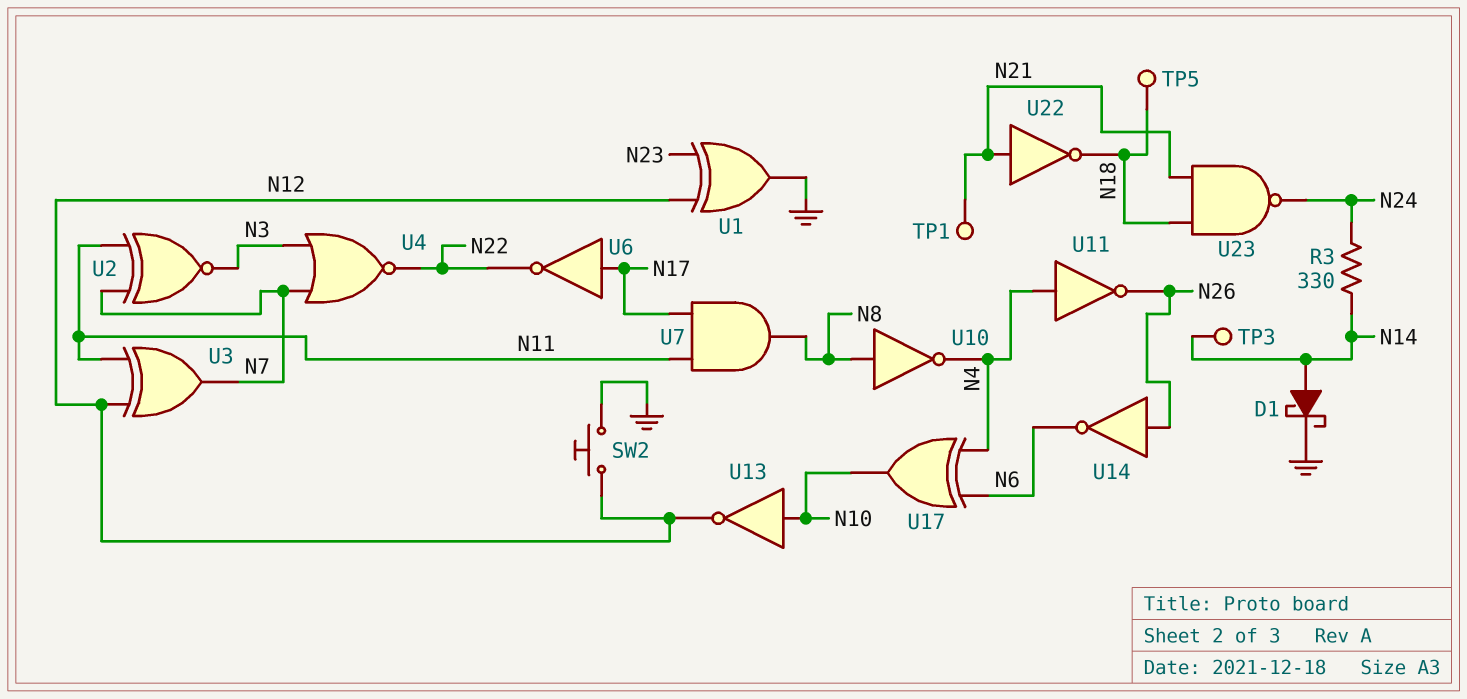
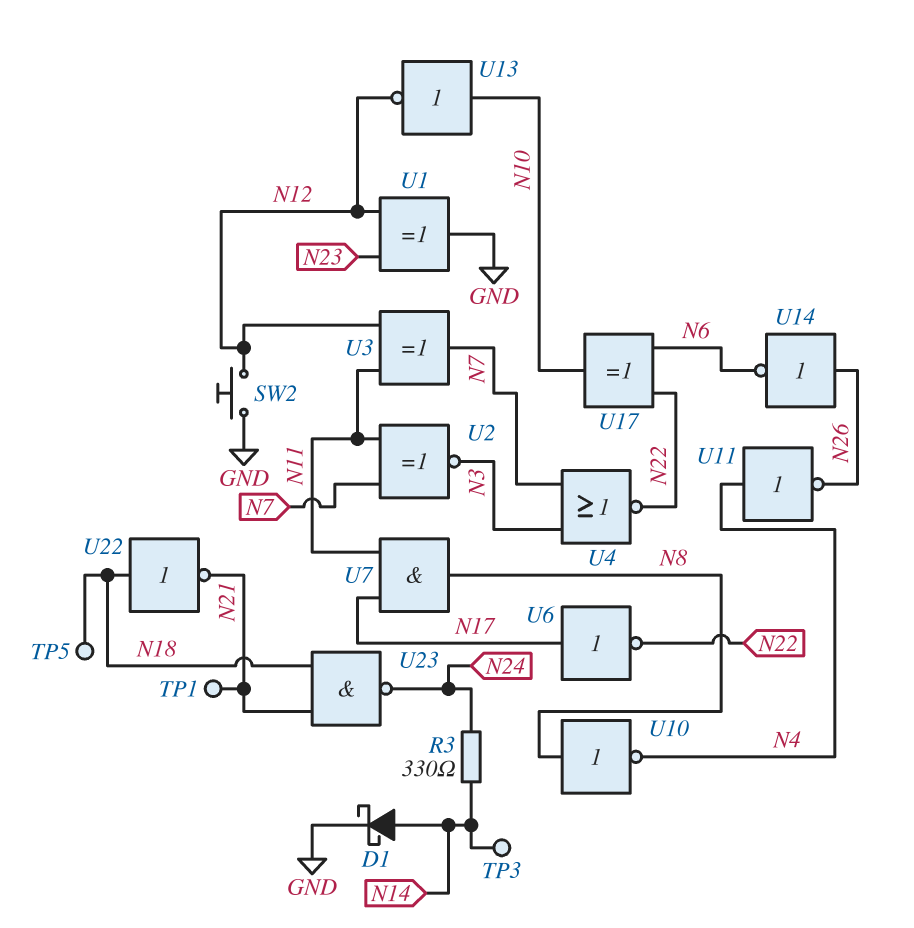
U17: XOR (in N4, in N6, out N10) -> XOR (in N6, in N22, out N10)
U22: NOT (in N21, out N18) -> NOT (in N18, out N21)

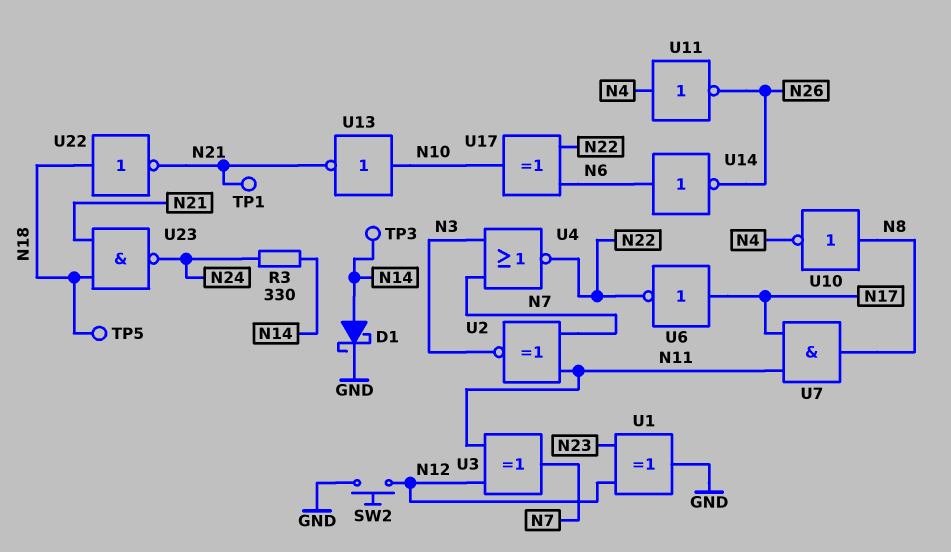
U13: NOT (in N10, out N12) -> NOT (in N10, out N21)
U14: NOT (in N26, out N6) -> NOT (in N6, out N26)

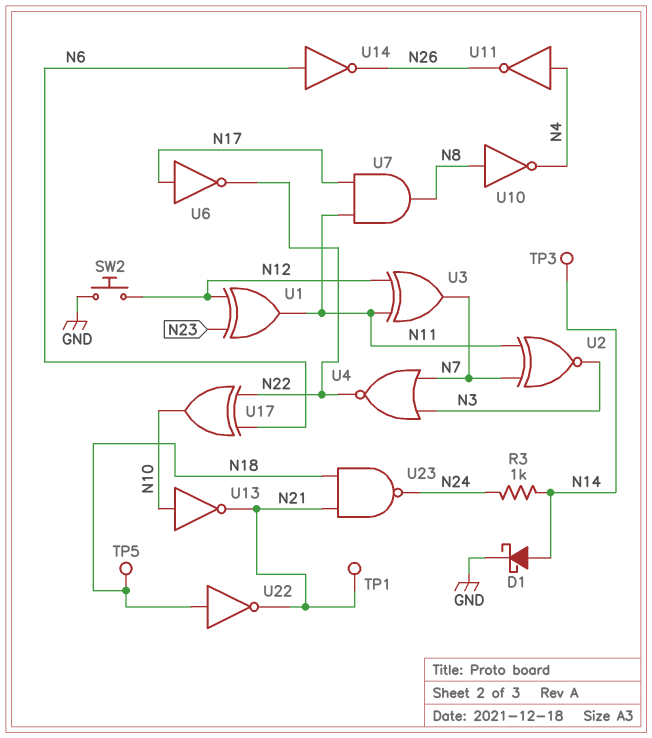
R3: 330 (N14, N24) -> 1k (N14, N24)
U1: XOR (in N12, in N23, out GND) -> XOR (in N12, in N23, out N11)

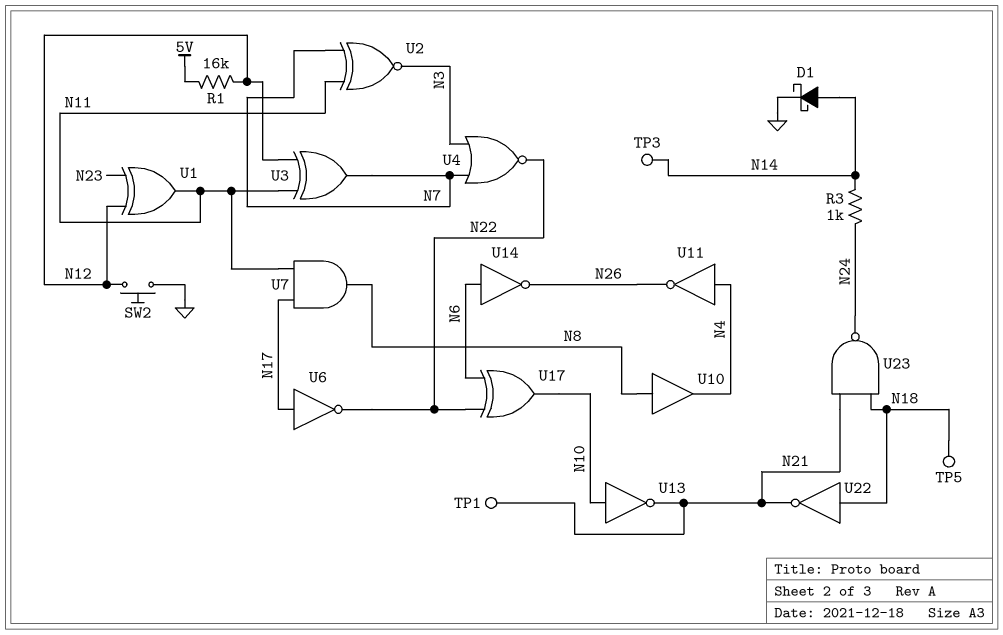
R1: none -> 16k (5V, N12)
U10: NOT (in N8, out N4) -> buffer (in N8, out N4)

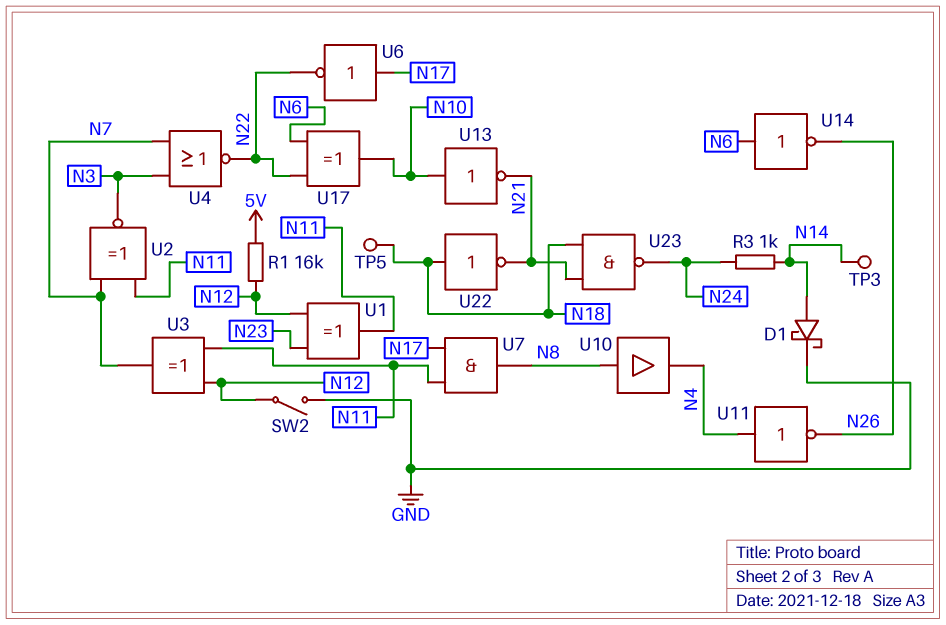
SW2: button (GND, N12) -> switch (GND, N12)
TP1: test point (N21) -> none

